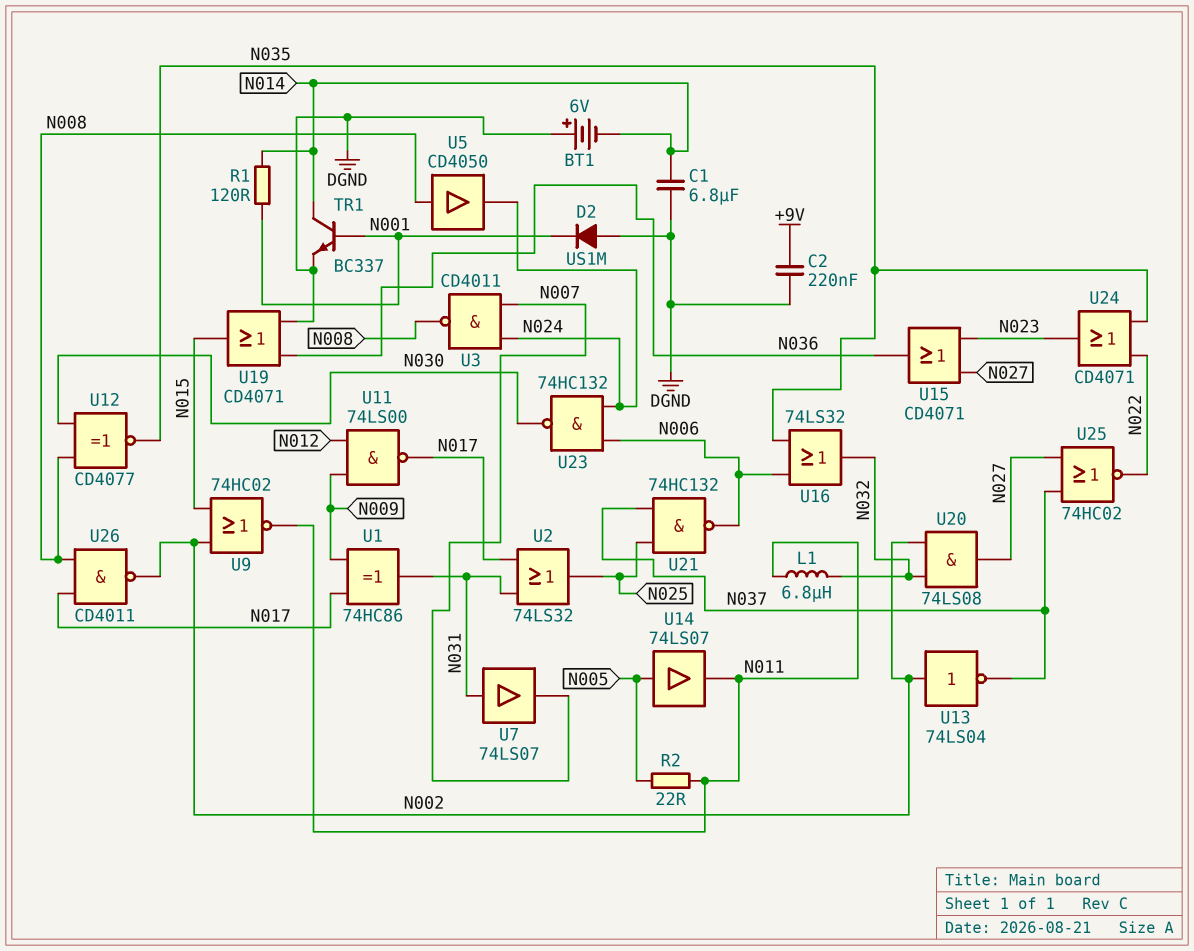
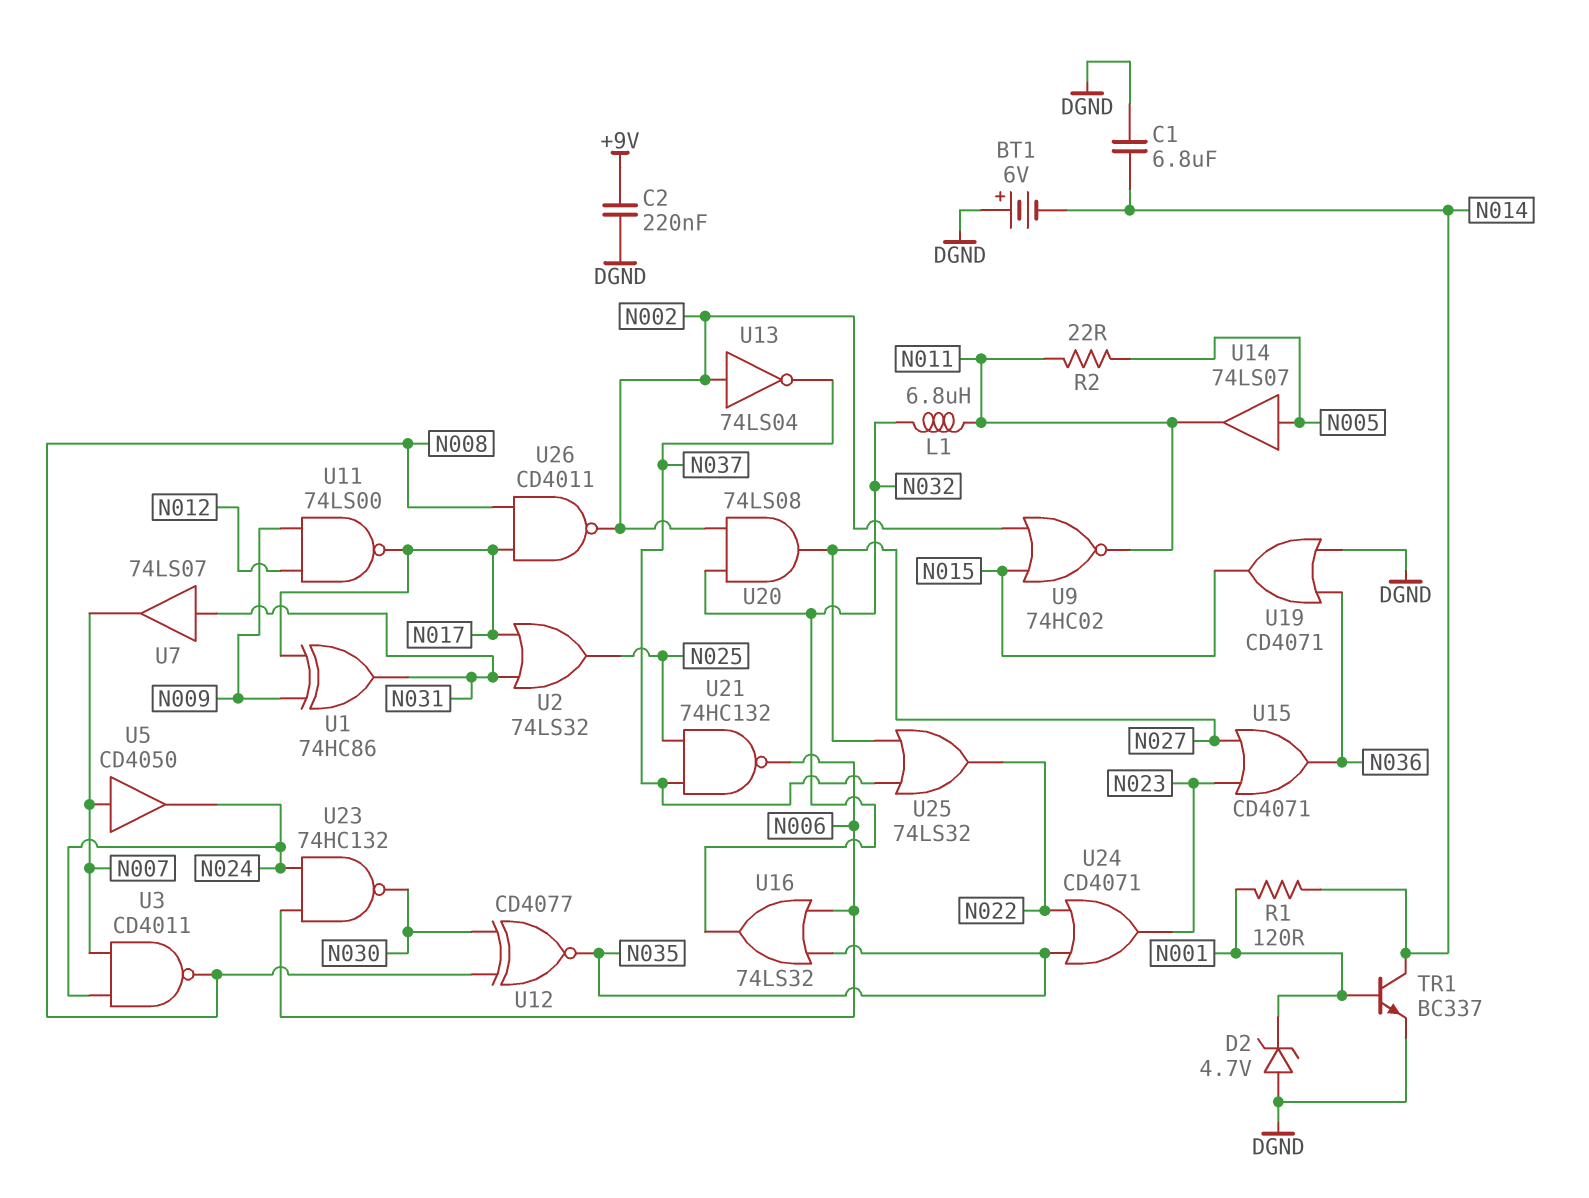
D2: diode US1M (A DGND, K N001) -> zener 4.7V (A DGND, K N001)
U5: buffer CD4050 (in N008, out N024) -> buffer CD4050 (in N007, out N024)
U25: NOR 74HC02 (in N027, in N037, out N022) -> OR 74LS32 (in N027, in N037, out N022)

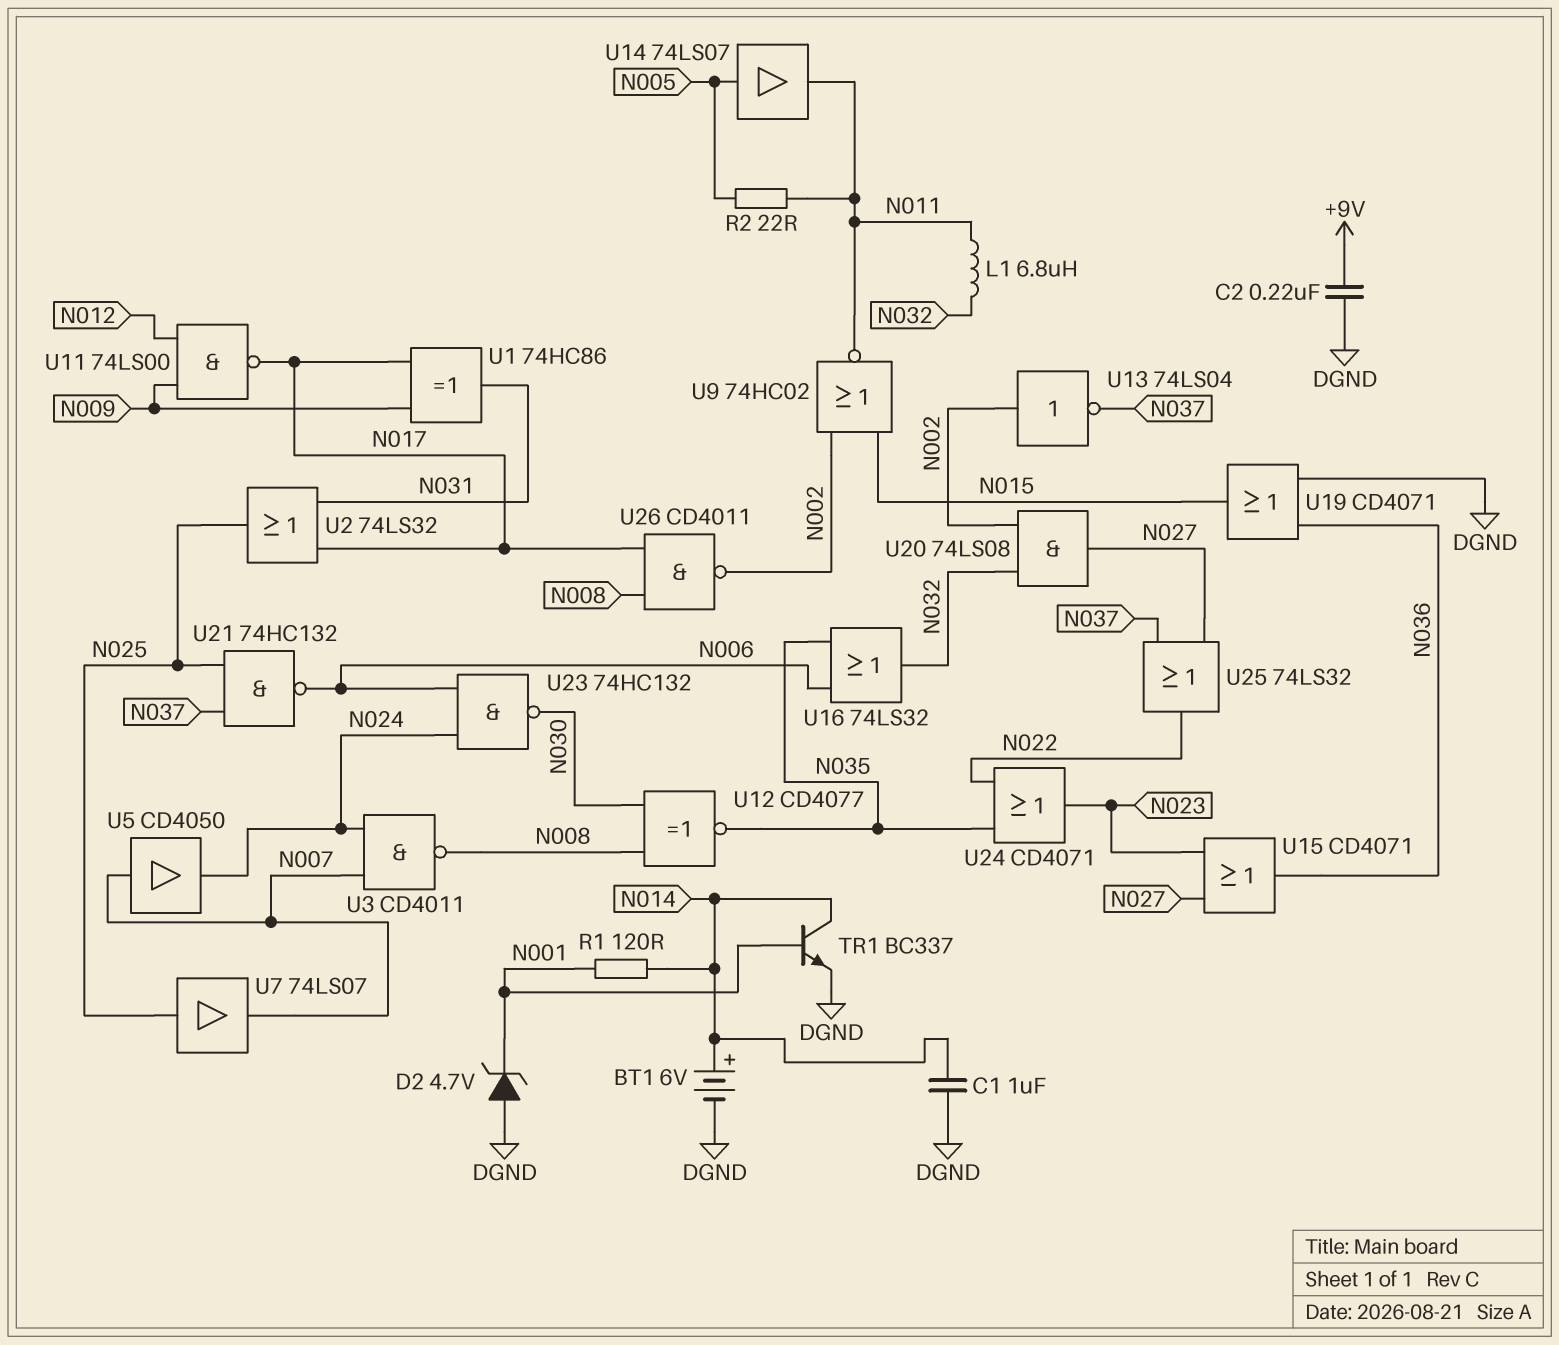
BT1: 6V (plus DGND, minus N014) -> 6V (plus N014, minus DGND)
C1: 6.8uF (DGND, N014) -> 1uF (DGND, N014)
U7: buffer 74LS07 (in N031, out N007) -> buffer 74LS07 (in N025, out N007)

